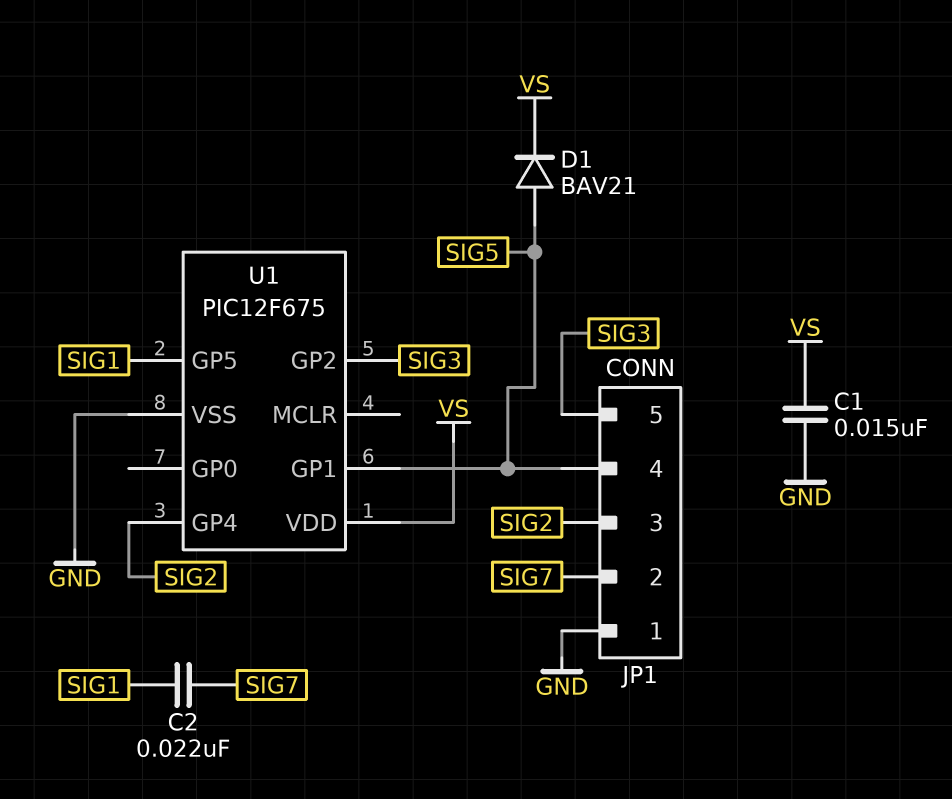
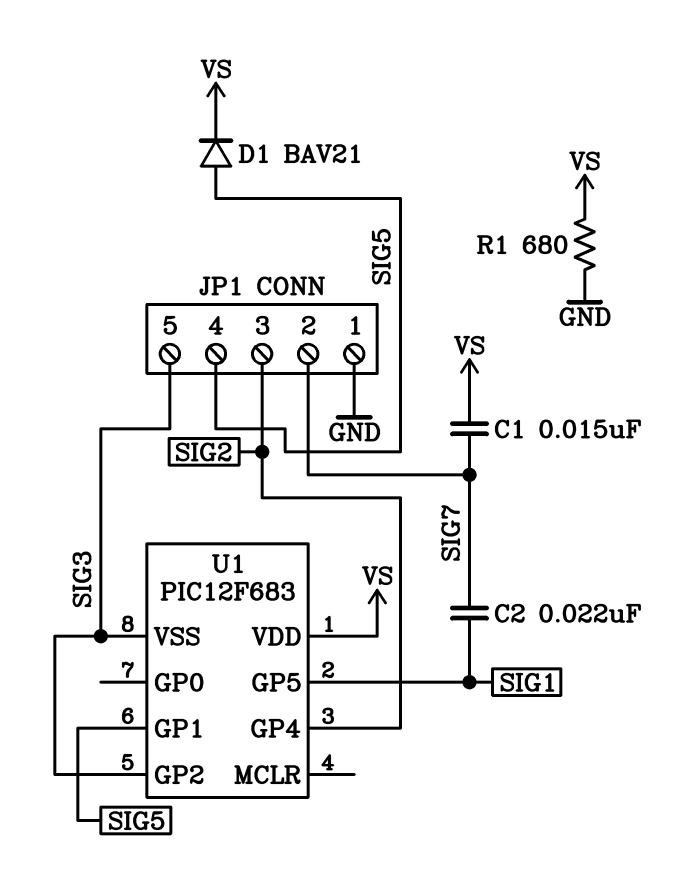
C1: 15nF (GND, VS) -> 15nF (SIG7, VS)
R1: none -> 680 (GND, VS)
U1: PIC12F675 -> PIC12F683
U1 pin VSS: GND -> SIG3

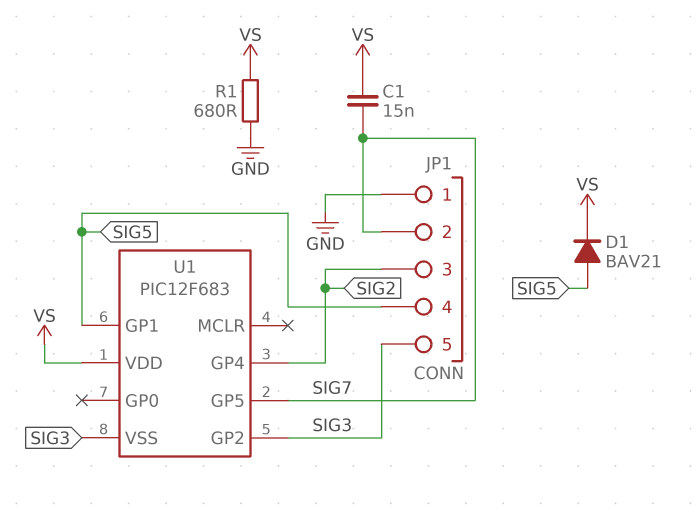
C2: 22nF (SIG1, SIG7) -> none
U1 pin GP5: SIG1 -> SIG7

